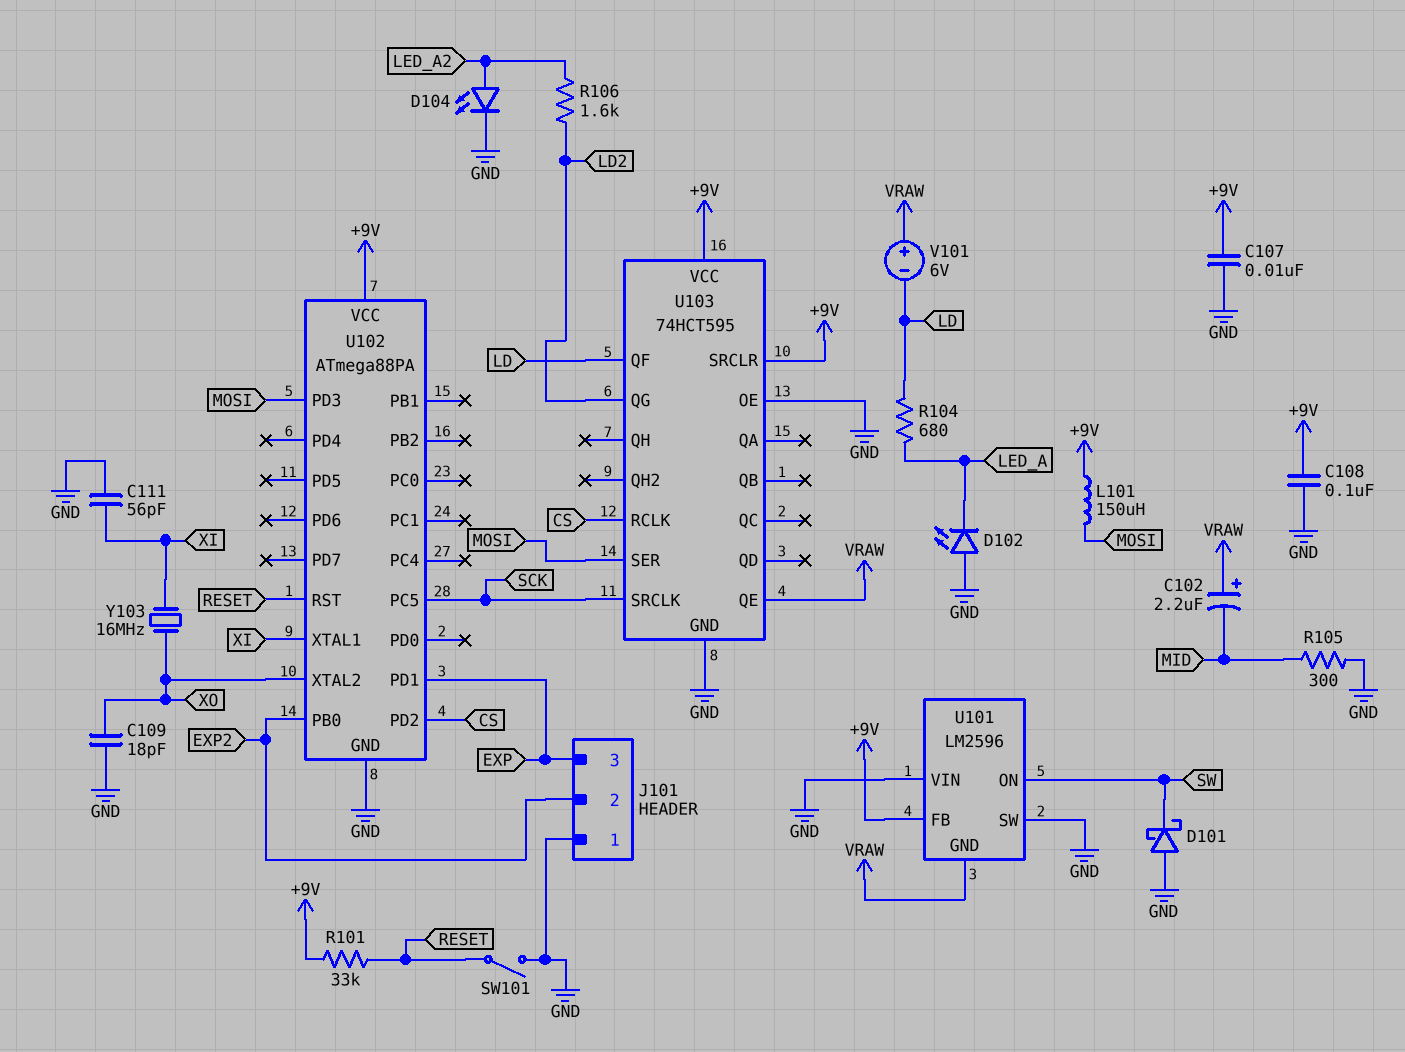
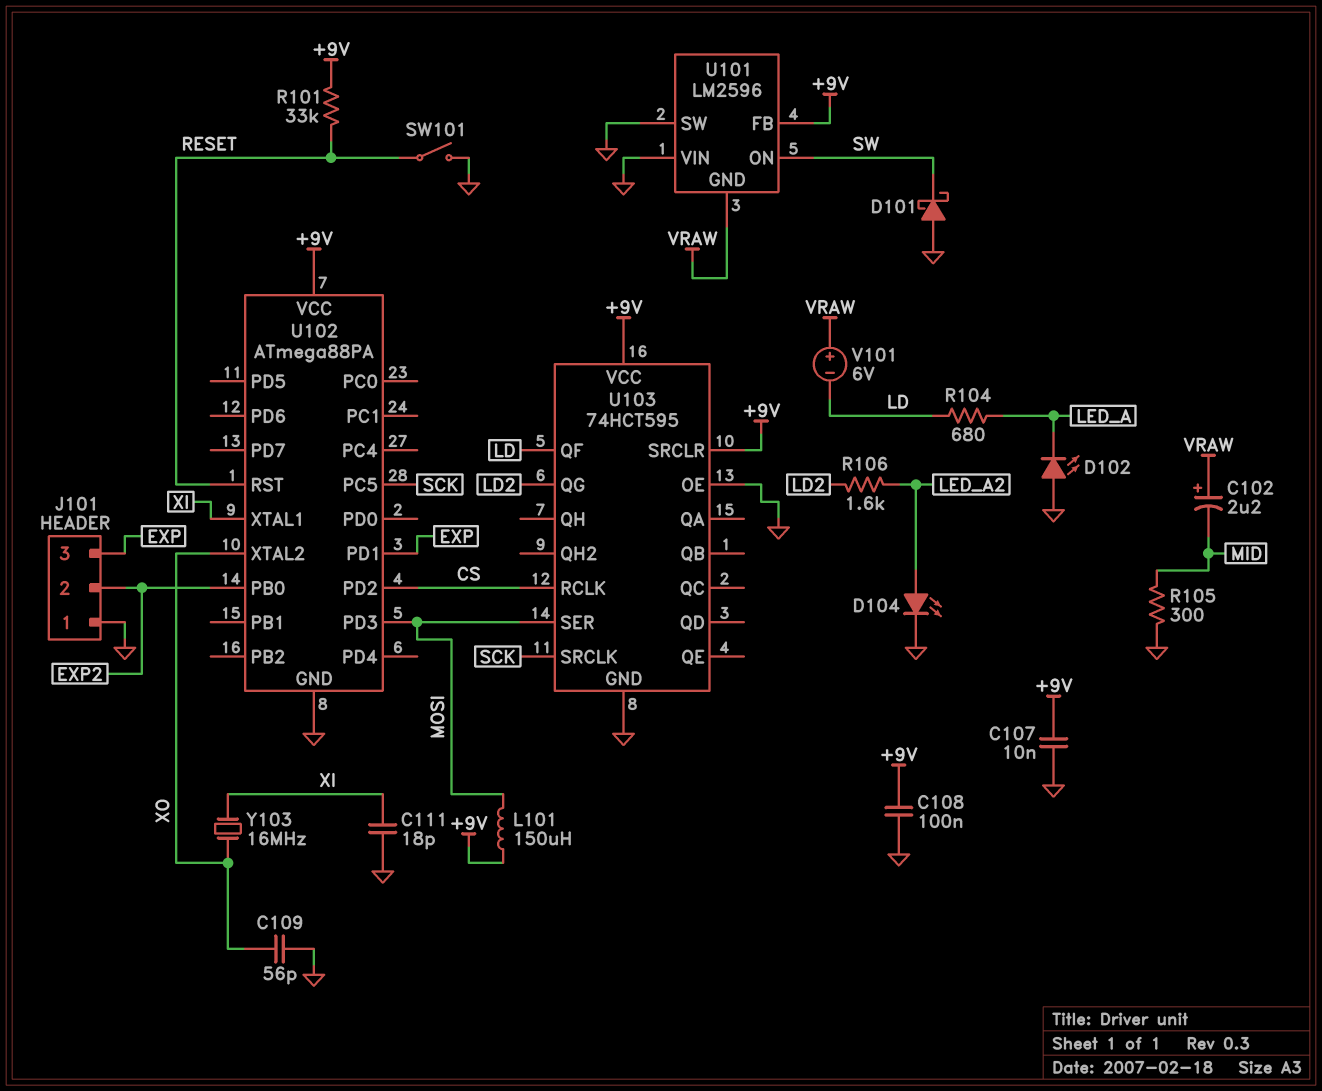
C109: 18pF (GND, XO) -> 56pF (GND, XO)
C111: 56pF (GND, XI) -> 18pF (GND, XI)
U103 pin QE: VRAW -> none

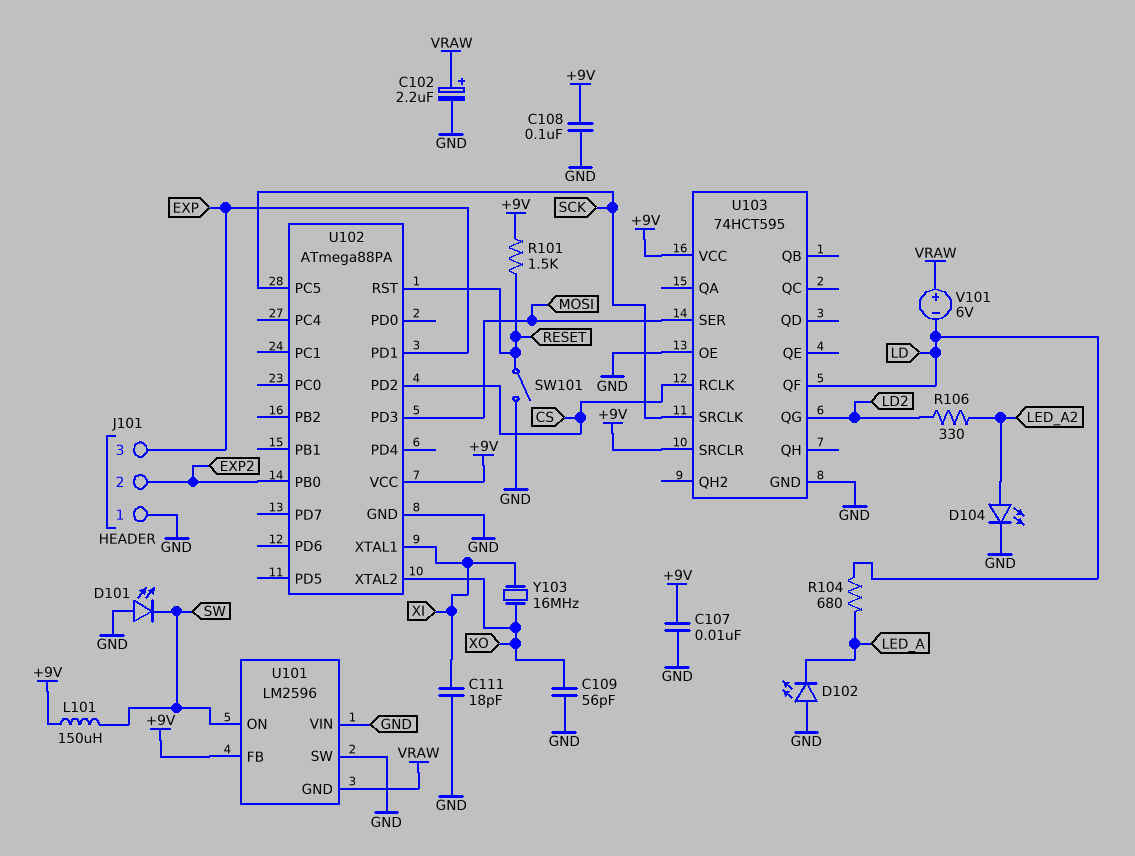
C102: 2.2uF (plus VRAW, minus MID) -> 2.2uF (plus VRAW, minus GND)
D101: schottky (A GND, K SW) -> LED (A GND, K SW)
L101: 150uH (+9V, MOSI) -> 150uH (+9V, SW)
R101: 33k (+9V, RESET) -> 1.5k (+9V, RESET)
R105: 300 (GND, MID) -> none
R106: 1.6k (LD2, LED_A2) -> 330 (LD2, LED_A2)

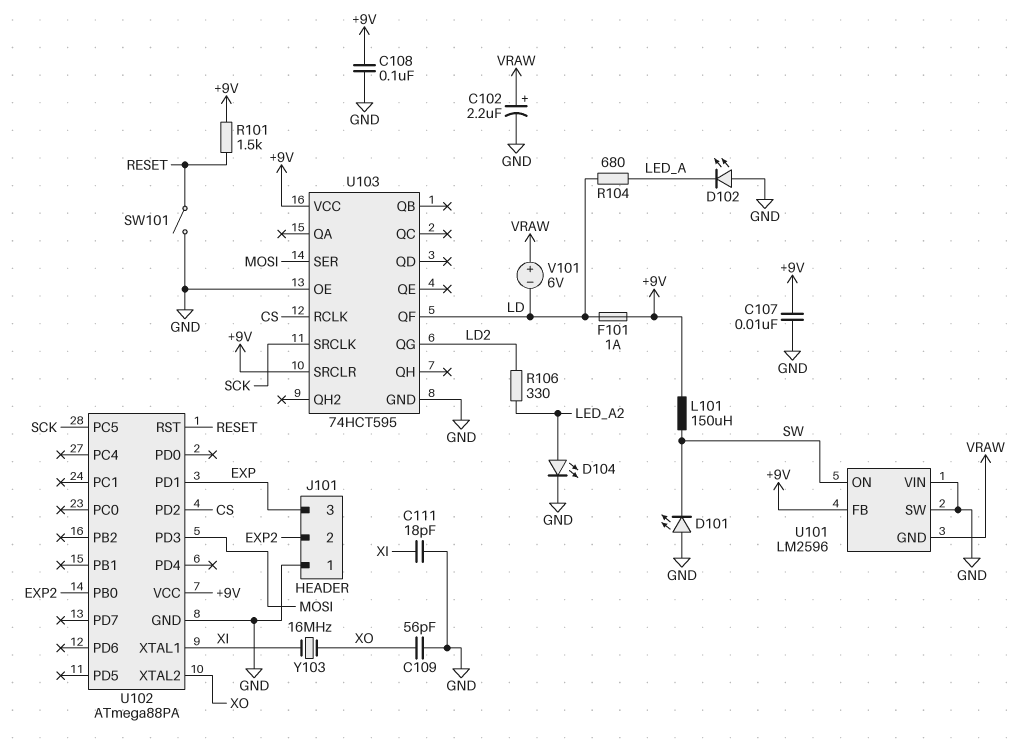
F101: none -> 1A (+9V, LD)

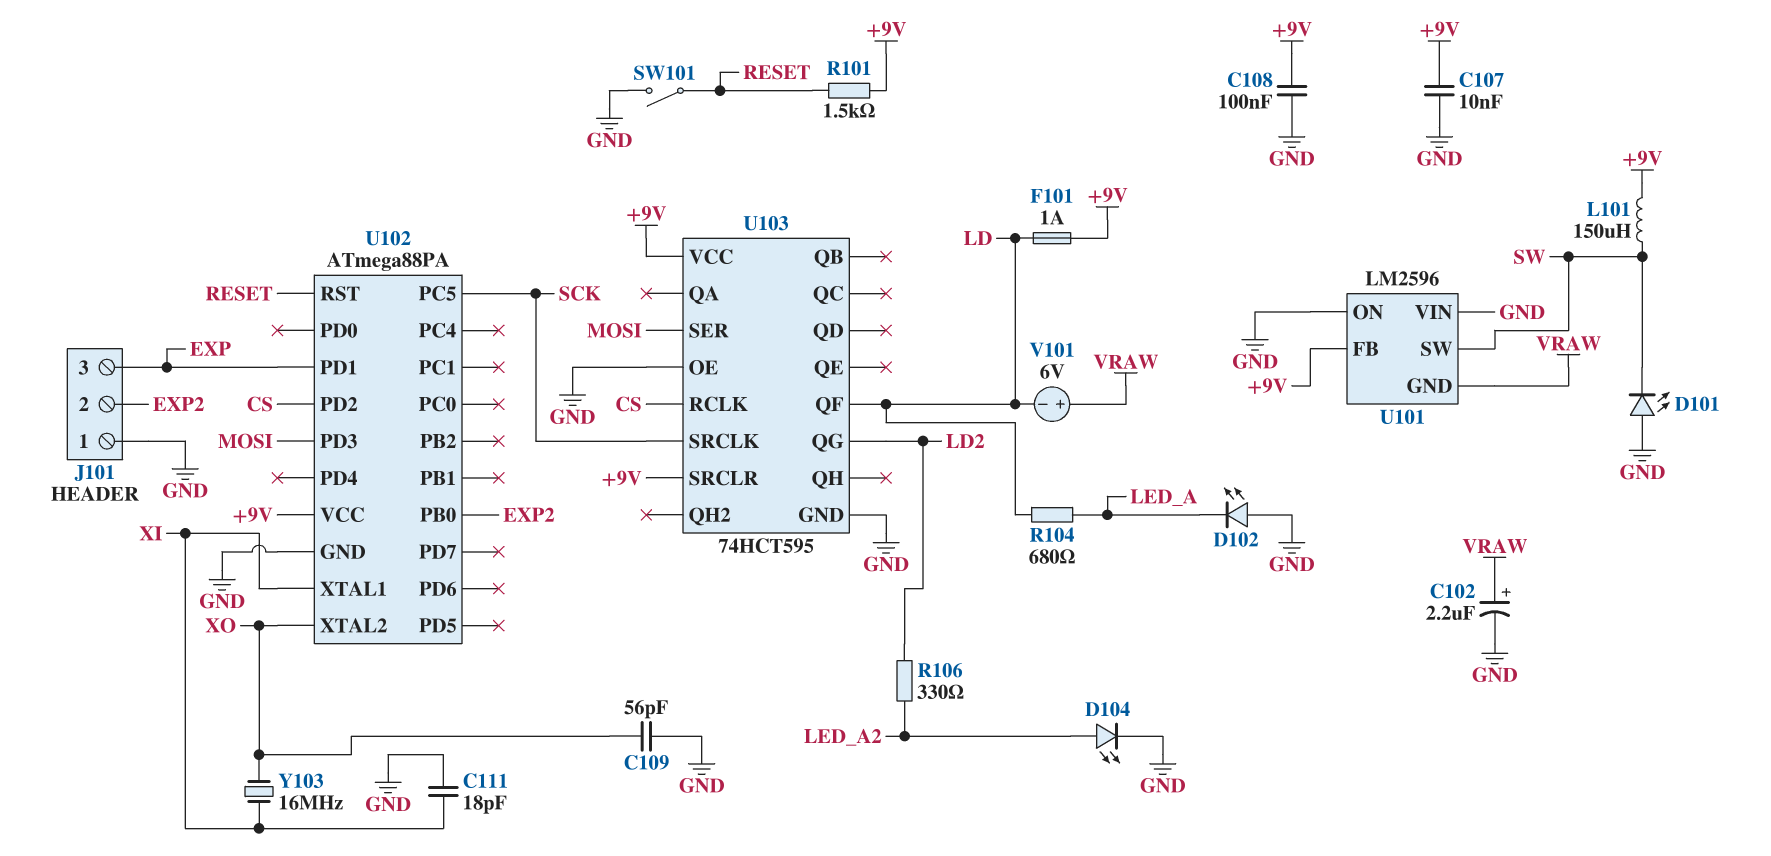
U101 pin ON: SW -> GND
U101 pin SW: GND -> SW

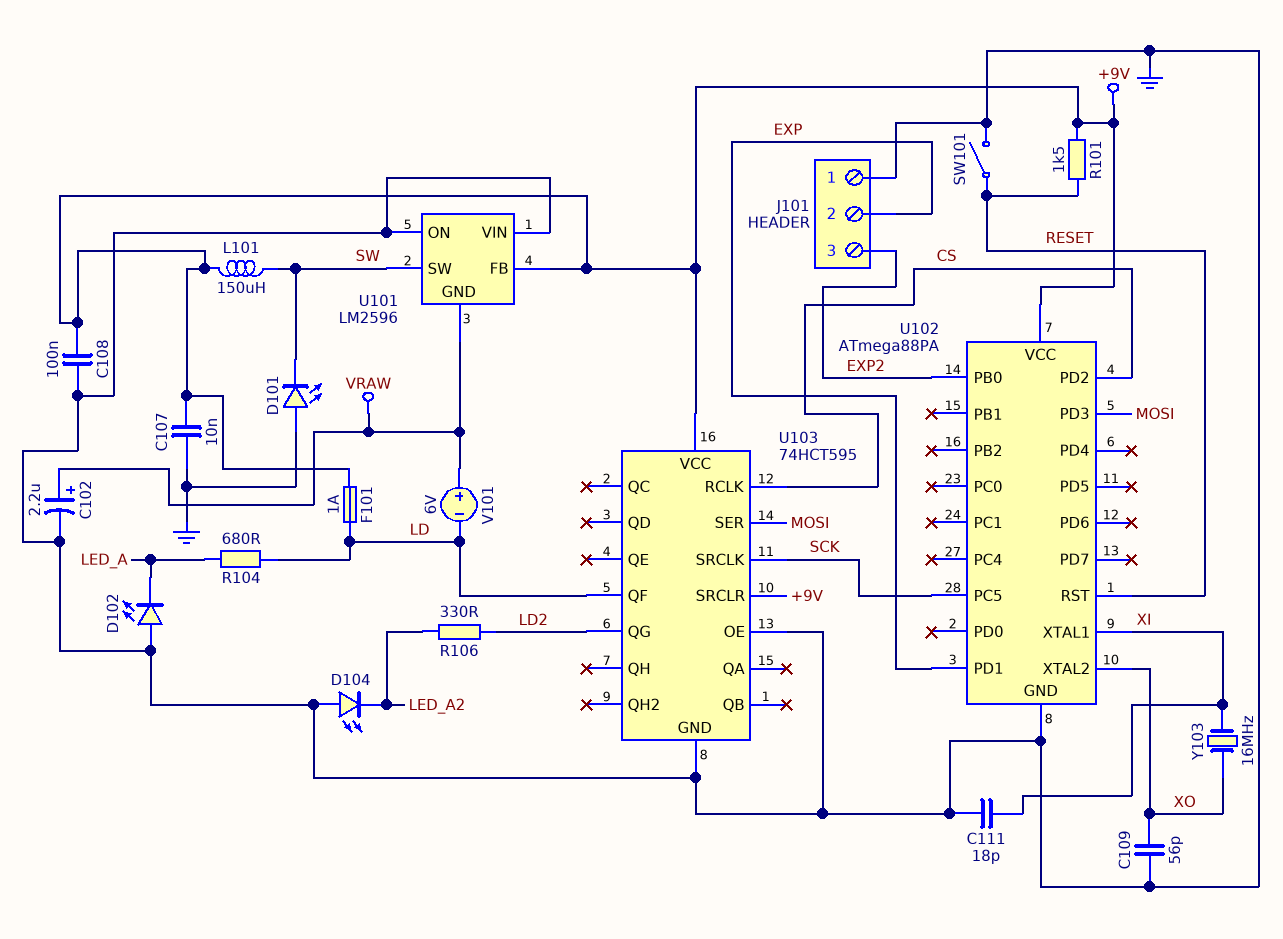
D104: LED (A LED_A2, K GND) -> LED (A GND, K LED_A2)
J101 pin 2: EXP2 -> EXP
J101 pin 3: EXP -> EXP2

